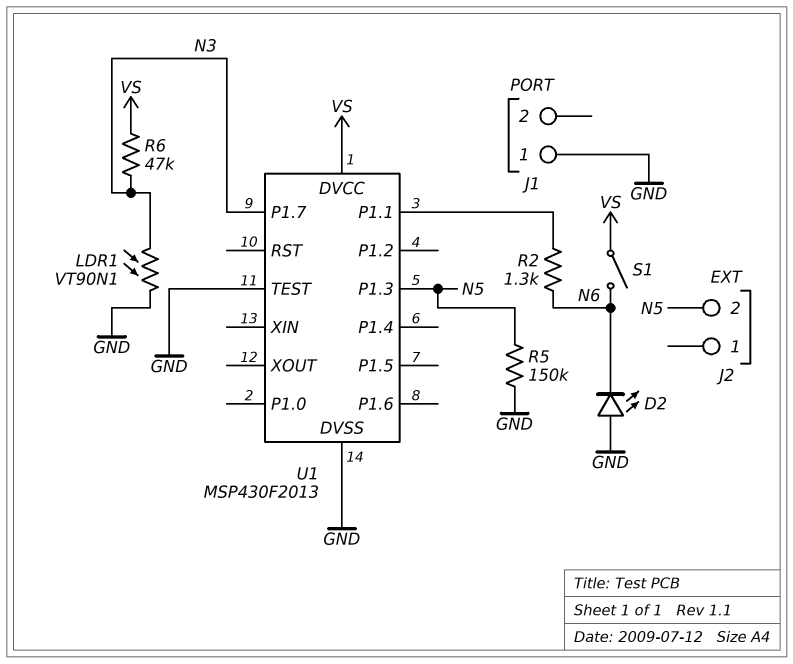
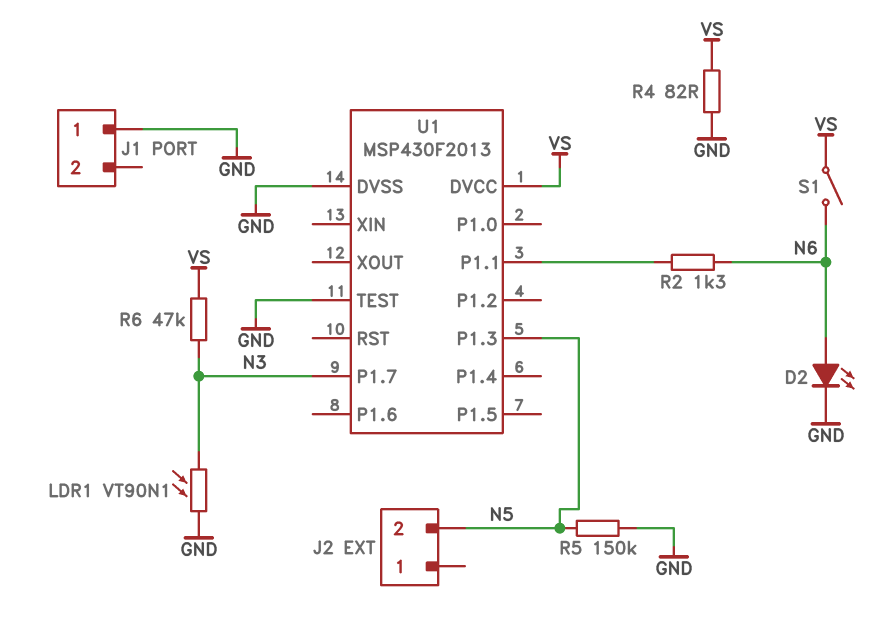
D2: LED (A GND, K N6) -> LED (A N6, K GND)
R4: none -> 82 (GND, VS)

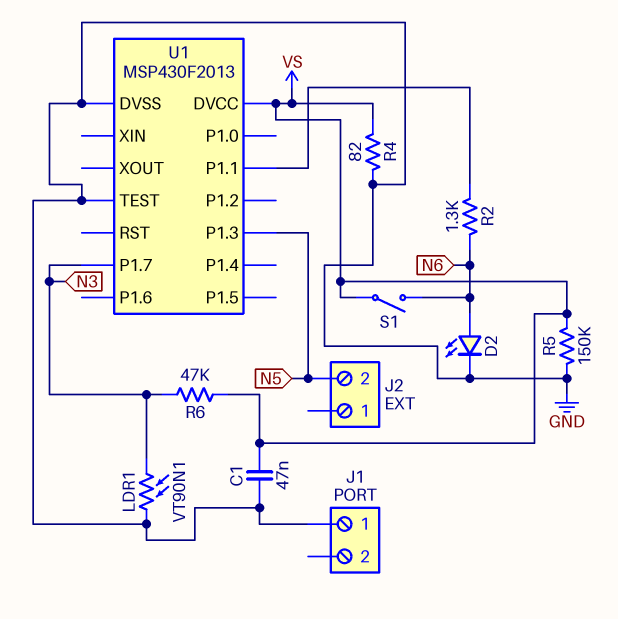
C1: none -> 47nF (GND, VS)
R5: 150k (GND, N5) -> 150k (GND, VS)

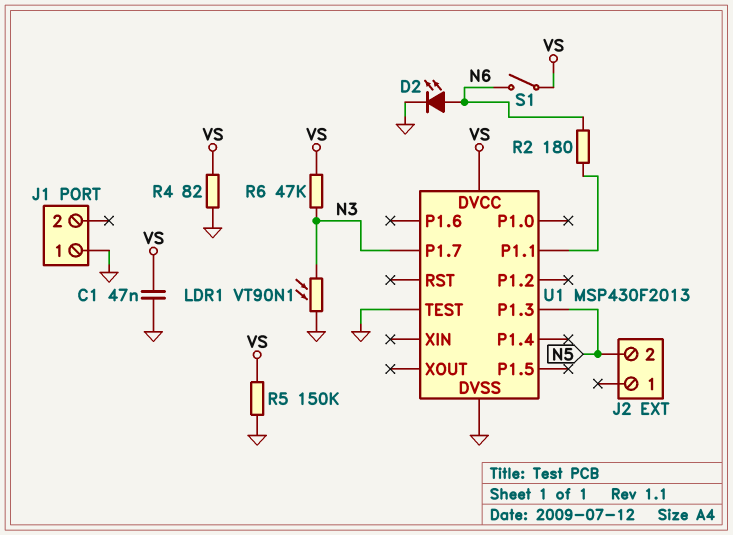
R2: 1.3k (N6, U1/P1.1) -> 180 (N6, U1/P1.1)

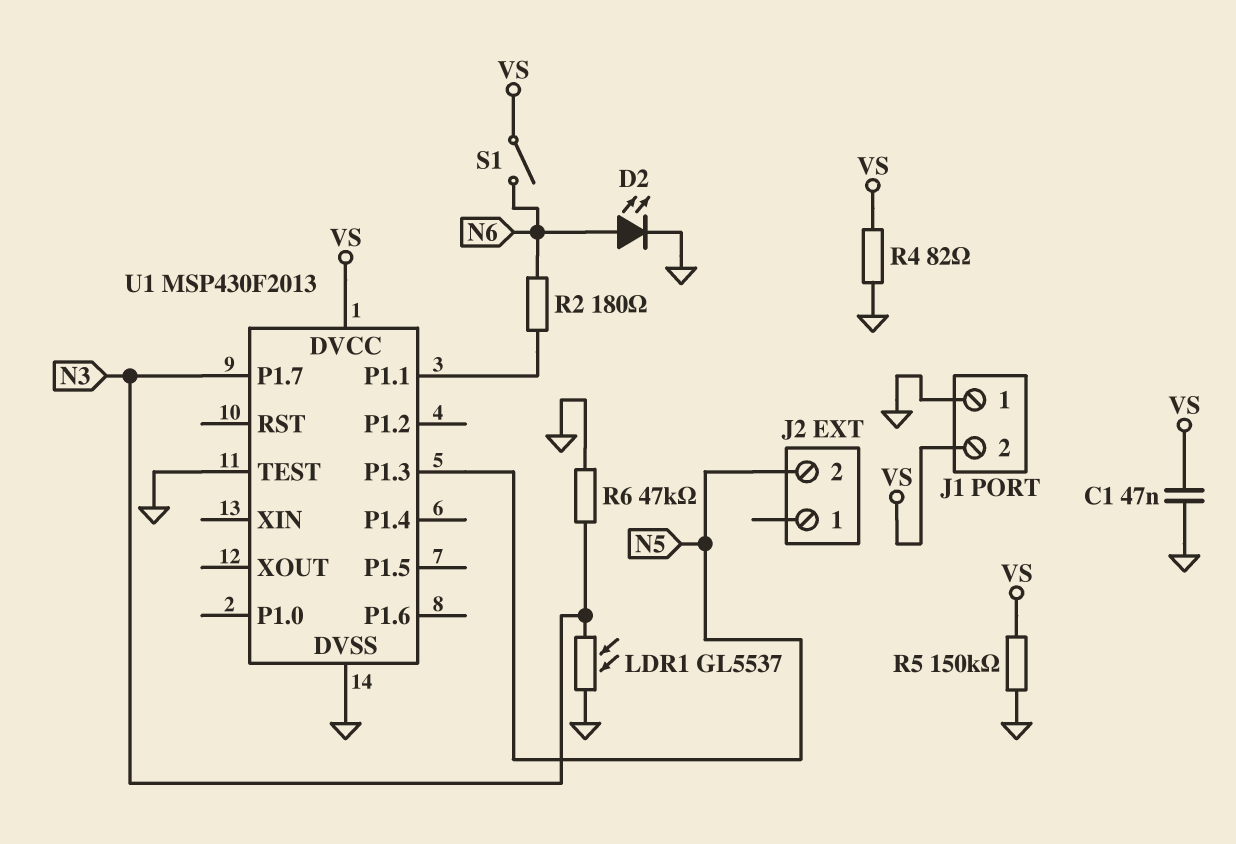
J1 pin 2: none -> VS
LDR1: VT90N1 (GND, N3) -> GL5537 (GND, N3)
R6: 47k (N3, VS) -> 47k (GND, N3)

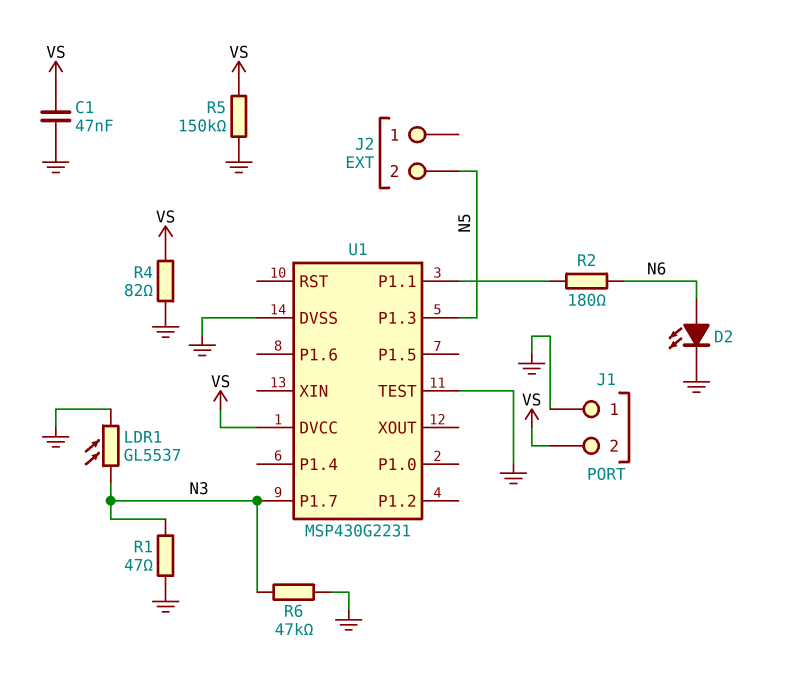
R1: none -> 47 (GND, N3)
S1: switch (N6, VS) -> none
U1: MSP430F2013 -> MSP430G2231

